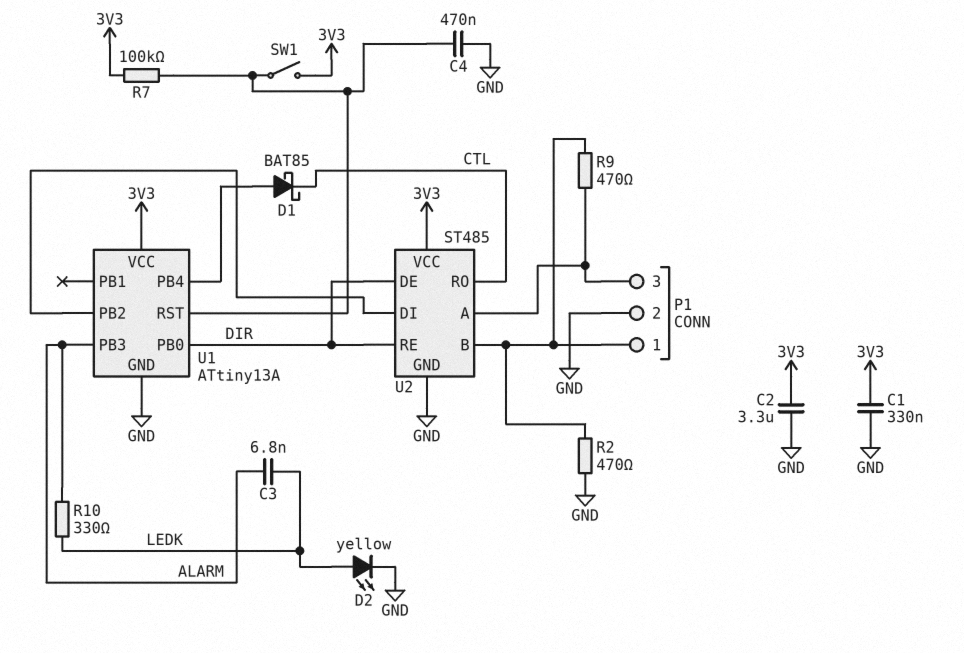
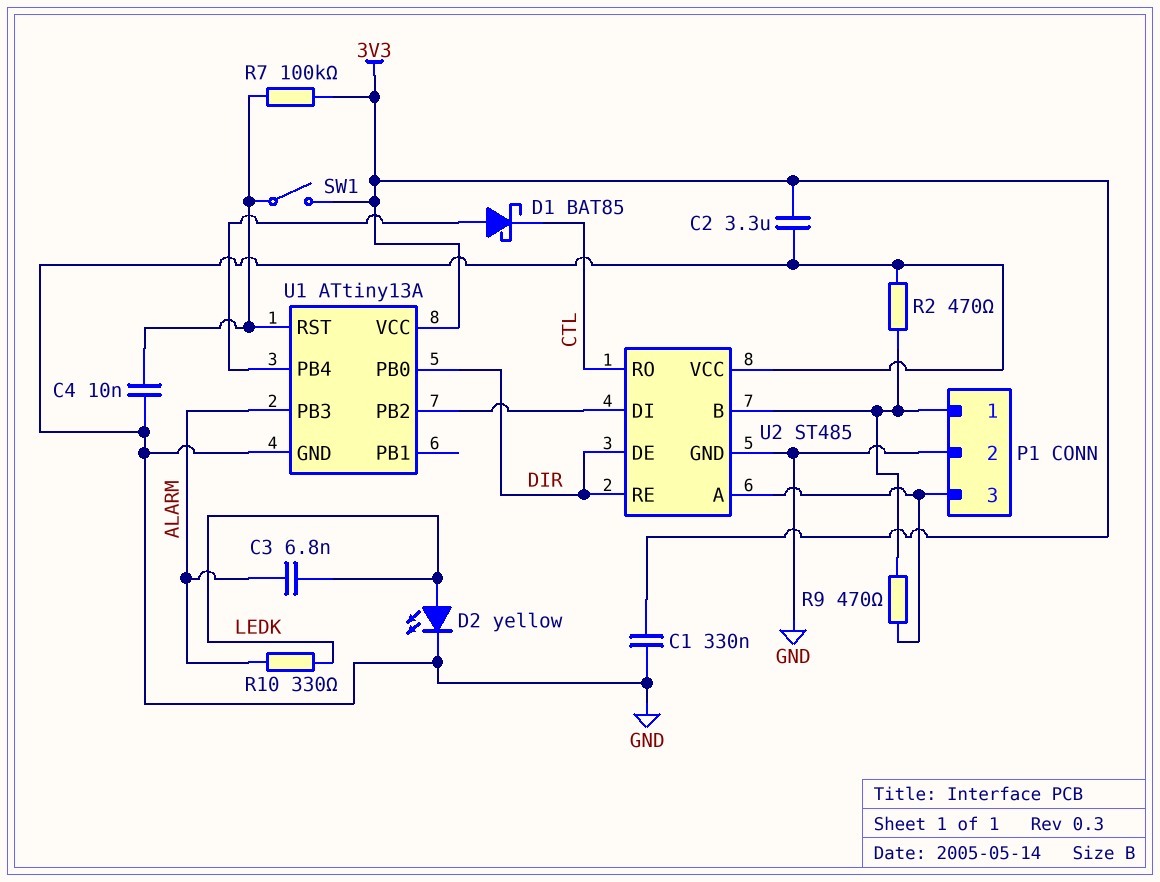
C4: 470nF (GND, U1/RST) -> 10nF (GND, U1/RST)
U2 pin VCC: 3V3 -> GND

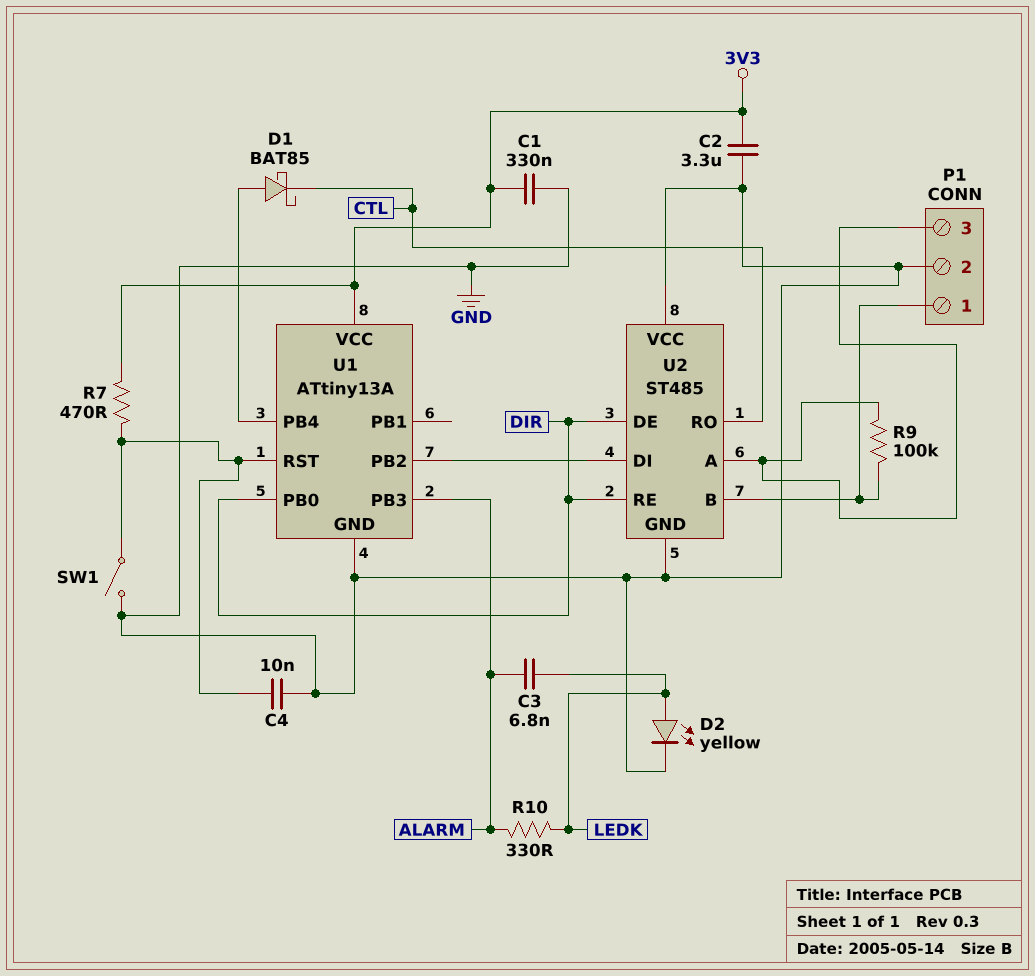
R2: 470 (GND, P1/1) -> none
R7: 100k (3V3, U1/RST) -> 470 (3V3, U1/RST)
R9: 470 (P1/1, P1/3) -> 100k (P1/1, P1/3)
SW1: switch (3V3, U1/RST) -> switch (GND, U1/RST)

